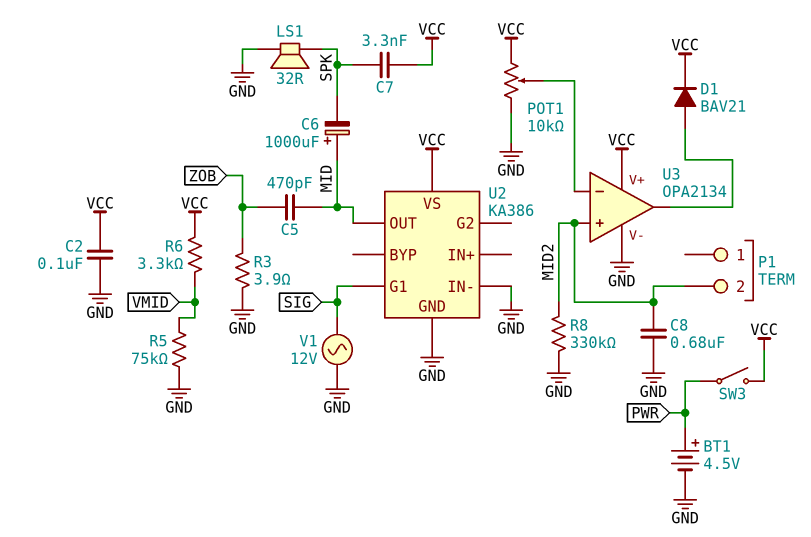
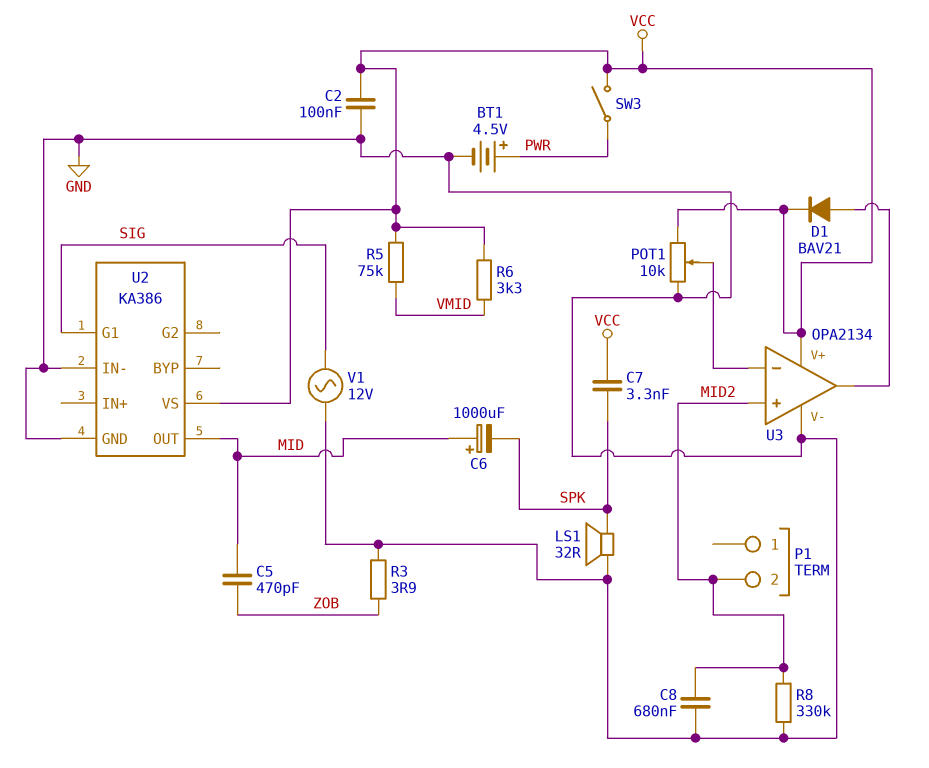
R5: 75k (GND, VMID) -> 75k (VCC, VMID)

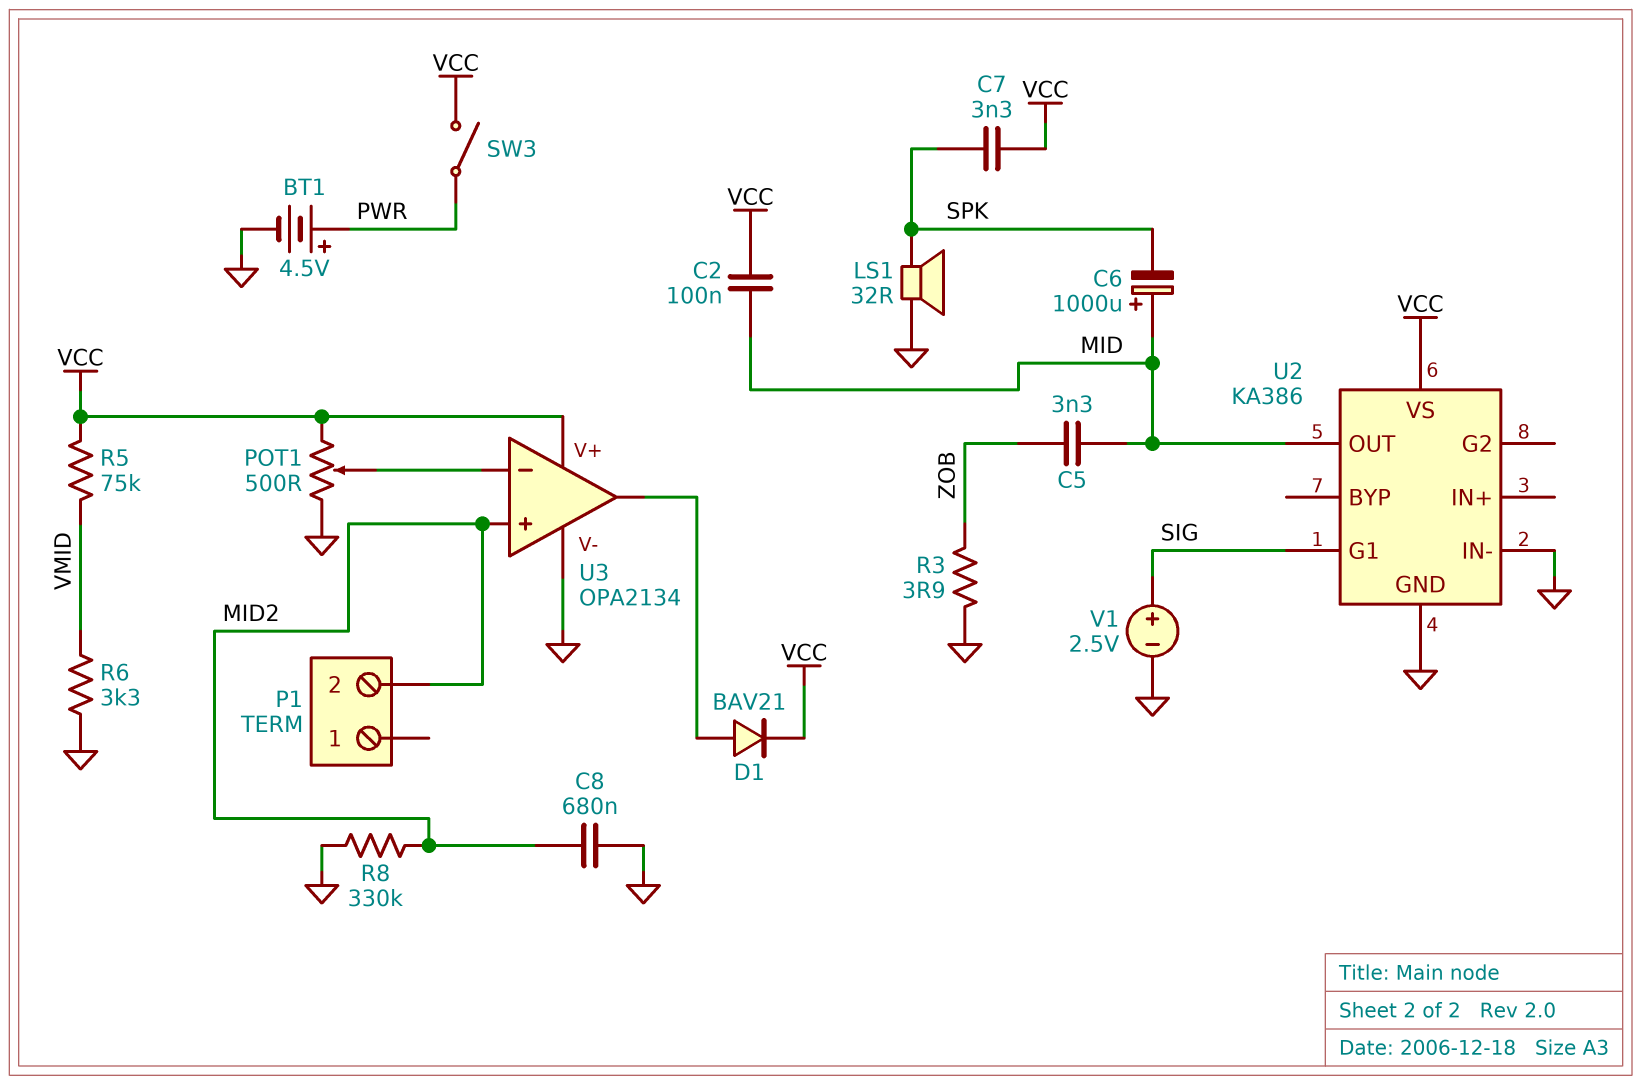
C2: 100nF (GND, VCC) -> 100nF (MID, VCC)
C5: 470pF (MID, ZOB) -> 3.3nF (MID, ZOB)
POT1: 10k (GND, VCC, wiper U3/in-) -> 500 (GND, VCC, wiper U3/in-)
R6: 3.3k (VCC, VMID) -> 3.3k (GND, VMID)
V1: AC 12V (GND, SIG) -> 2.5V (plus SIG, minus GND)

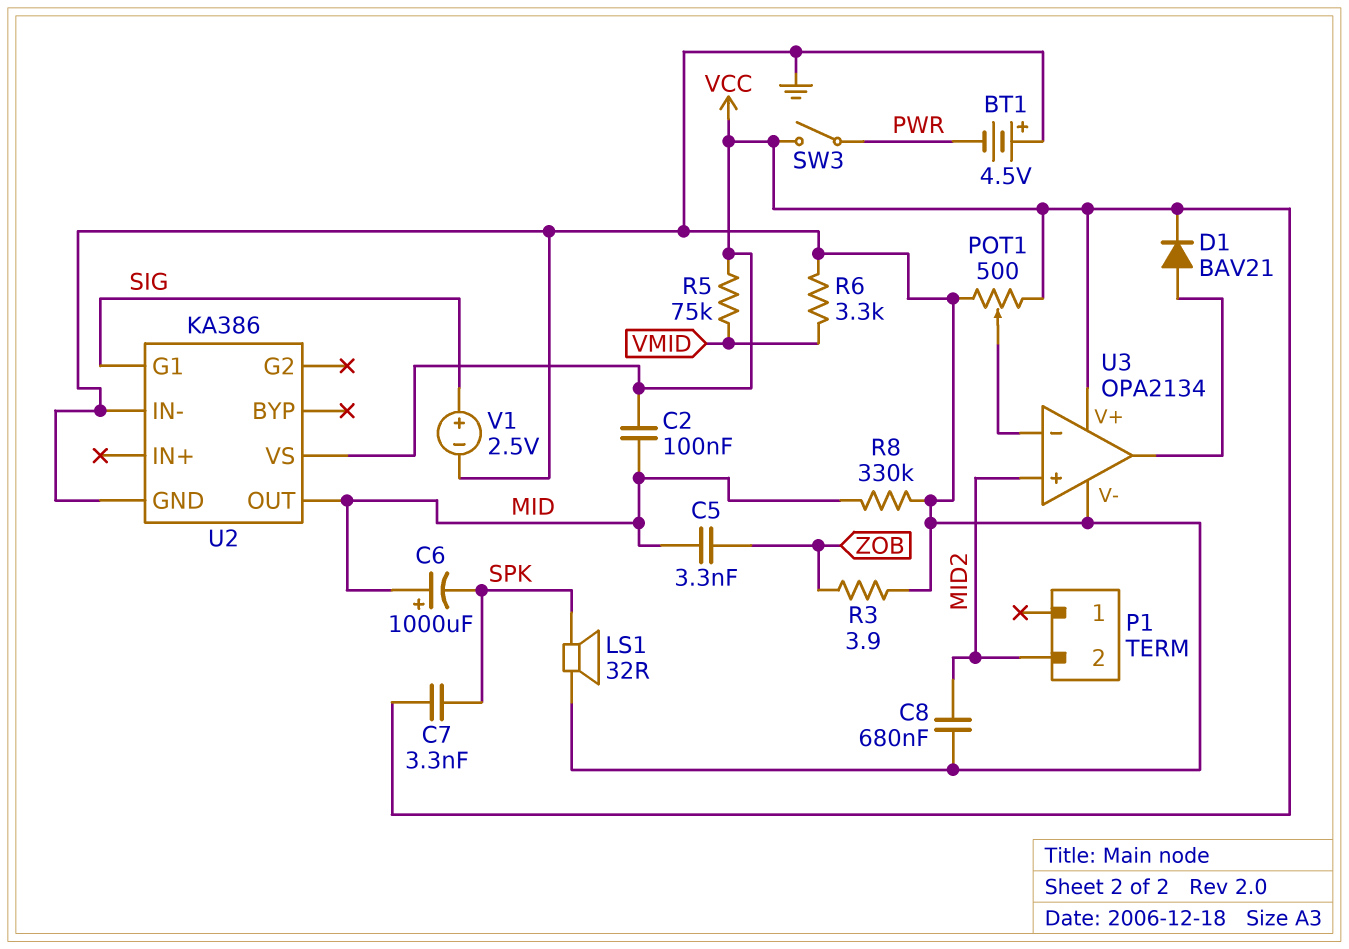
BT1: 4.5V (plus PWR, minus GND) -> 4.5V (plus GND, minus PWR)
R8: 330k (GND, MID2) -> 330k (GND, MID)

